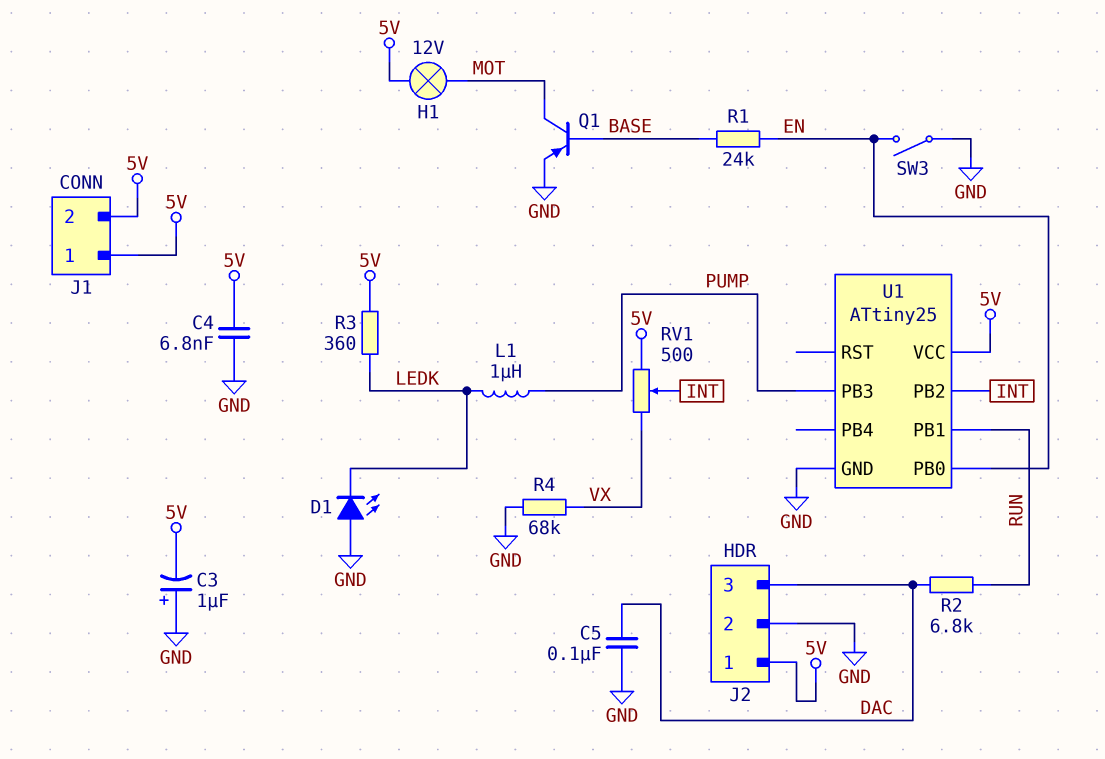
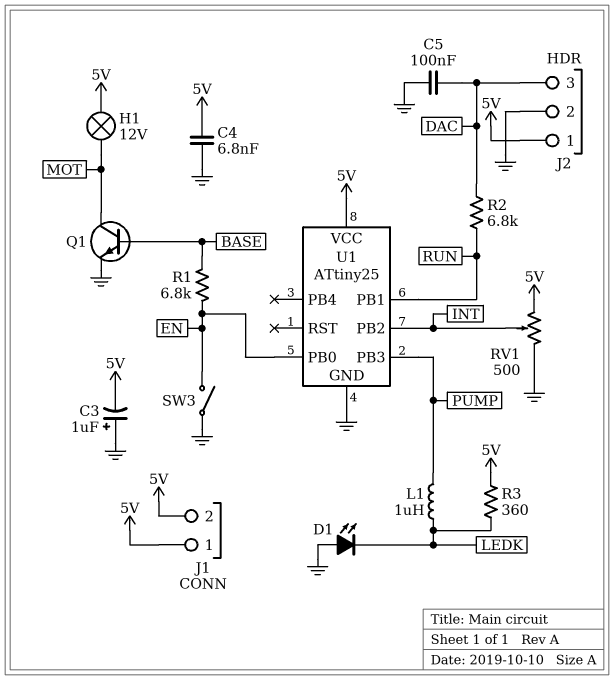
Q1: PNP (B BASE, C MOT, E GND) -> NPN (B BASE, C MOT, E GND)
R1: 24k (BASE, EN) -> 6.8k (BASE, EN)
R4: 68k (GND, VX) -> none
RV1: 500 (5V, VX, wiper INT) -> 500 (5V, GND, wiper INT)

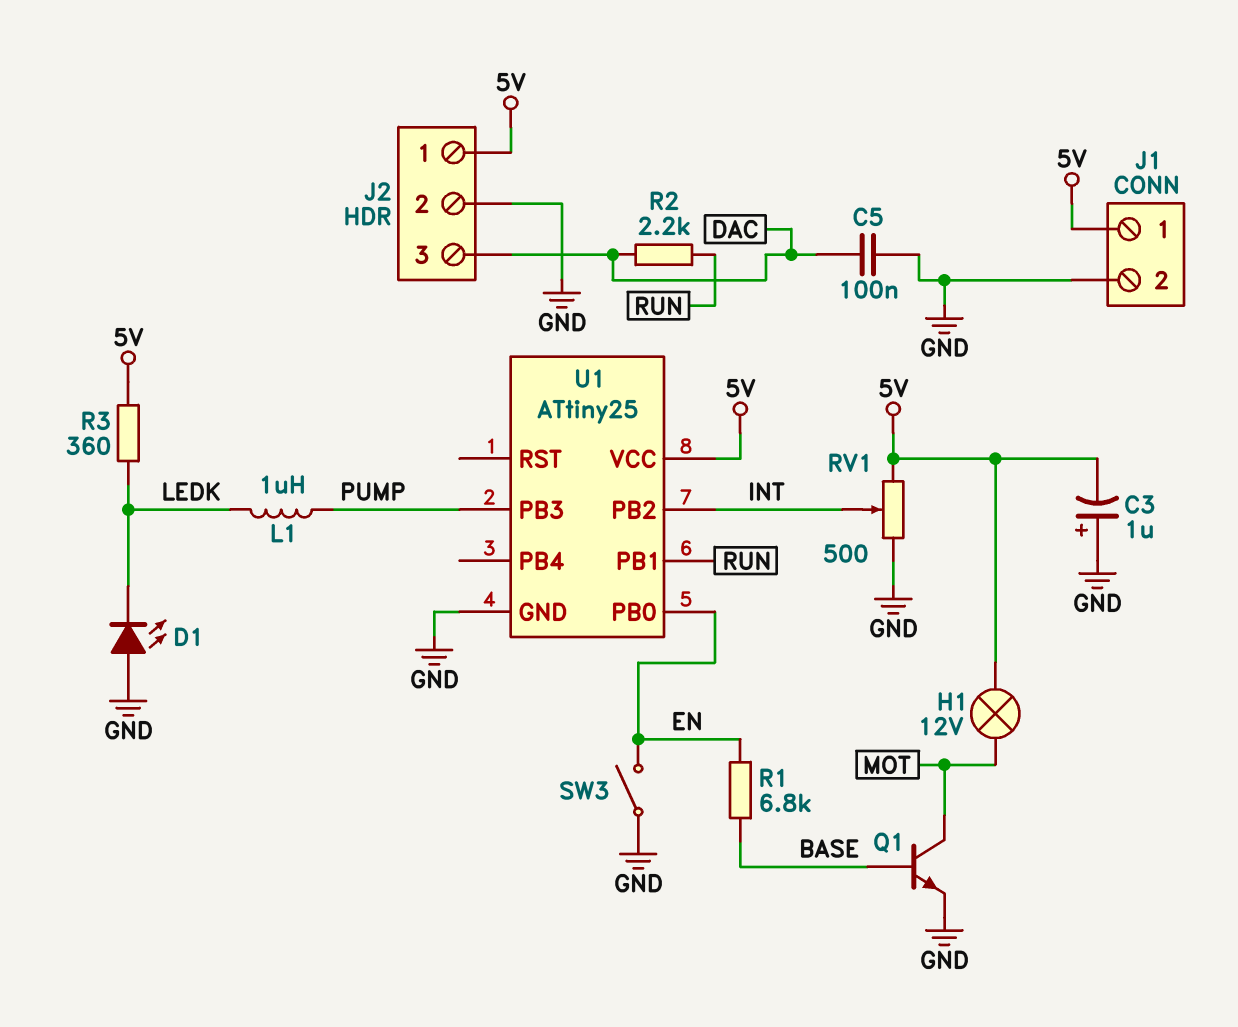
C4: 6.8nF (5V, GND) -> none
J1 pin 2: 5V -> GND
R2: 6.8k (DAC, RUN) -> 2.2k (DAC, RUN)

